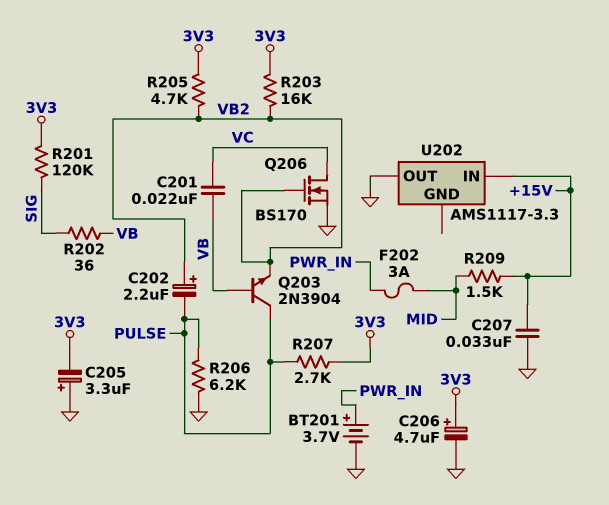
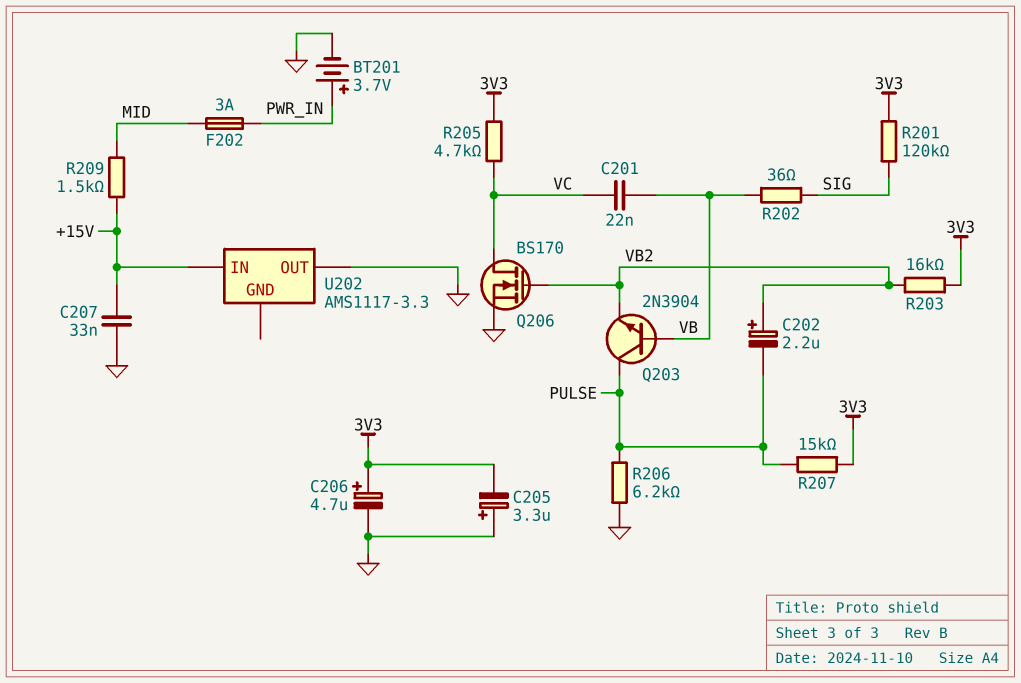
R205: 4.7k (3V3, VB2) -> 4.7k (3V3, VC)
R207: 2.7k (3V3, PULSE) -> 15k (3V3, PULSE)

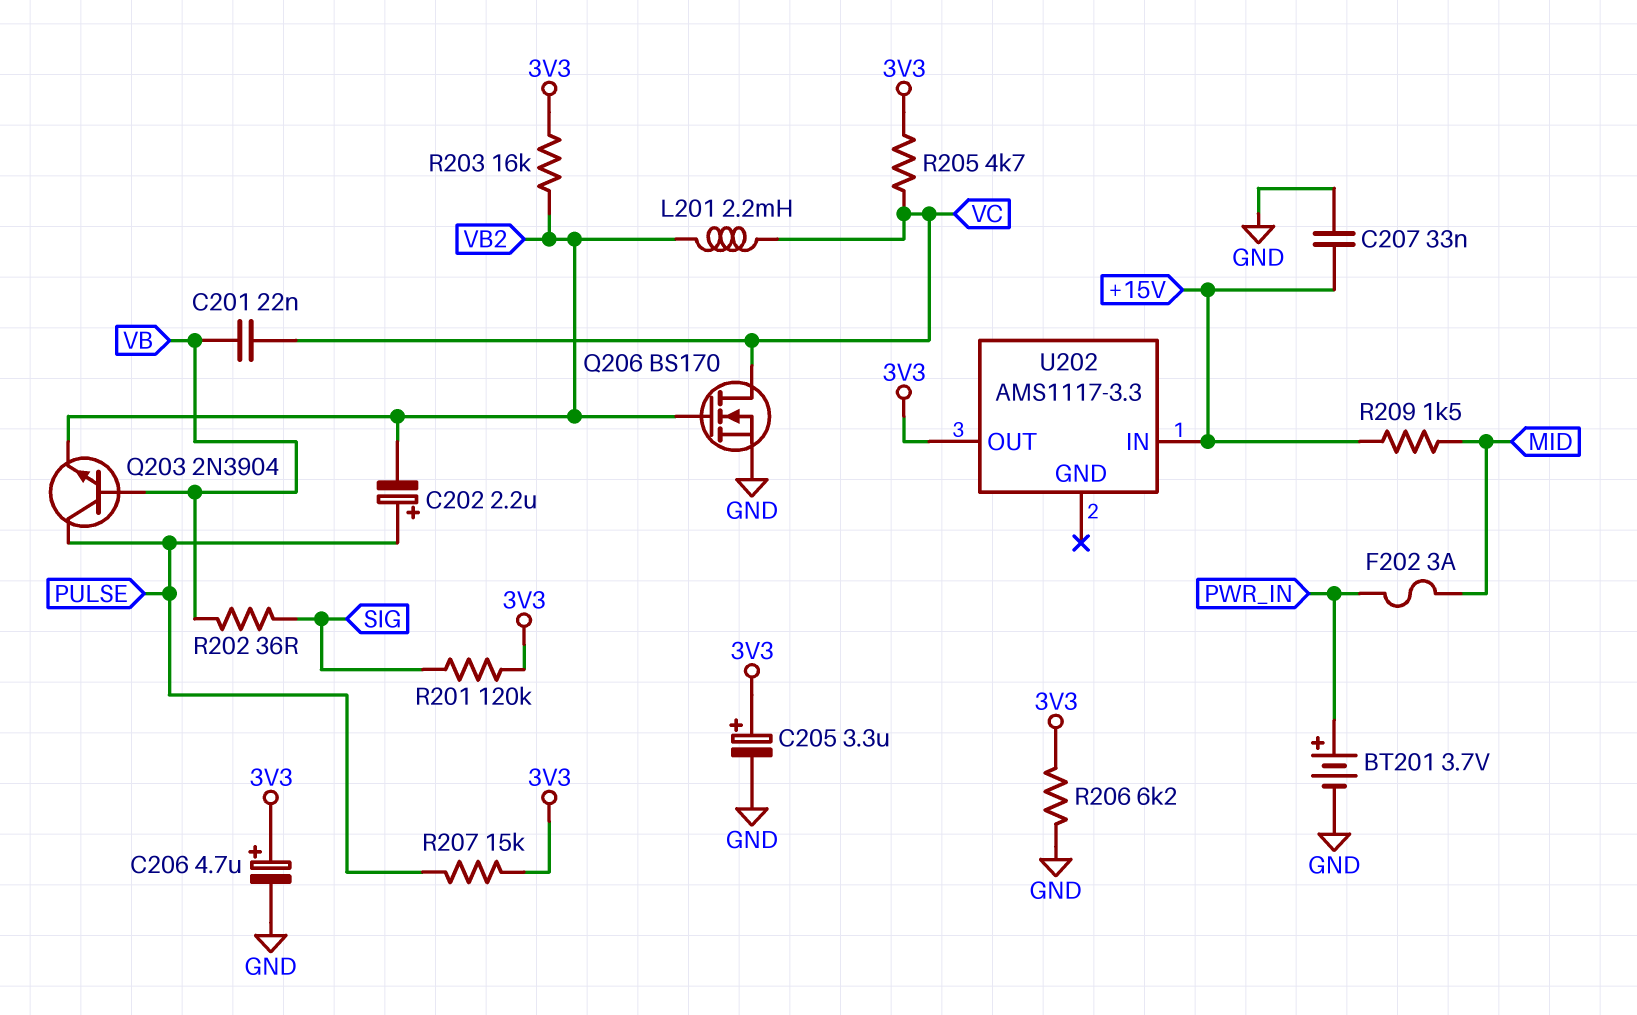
C202: 2.2uF (plus VB2, minus PULSE) -> 2.2uF (plus PULSE, minus VB2)
C205: 3.3uF (plus GND, minus 3V3) -> 3.3uF (plus 3V3, minus GND)
L201: none -> 2.2mH (VB2, VC)
R206: 6.2k (GND, PULSE) -> 6.2k (3V3, GND)
U202 pin OUT: GND -> 3V3

